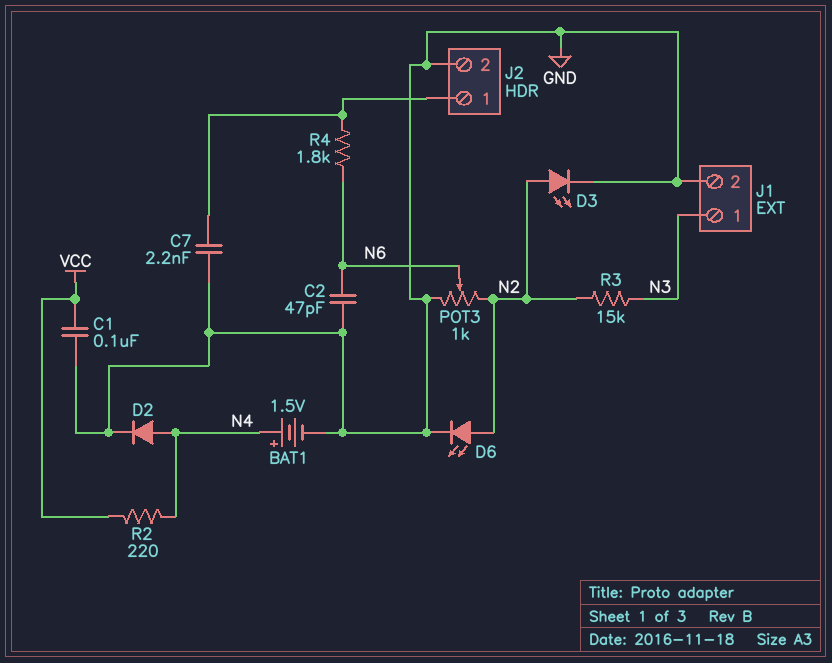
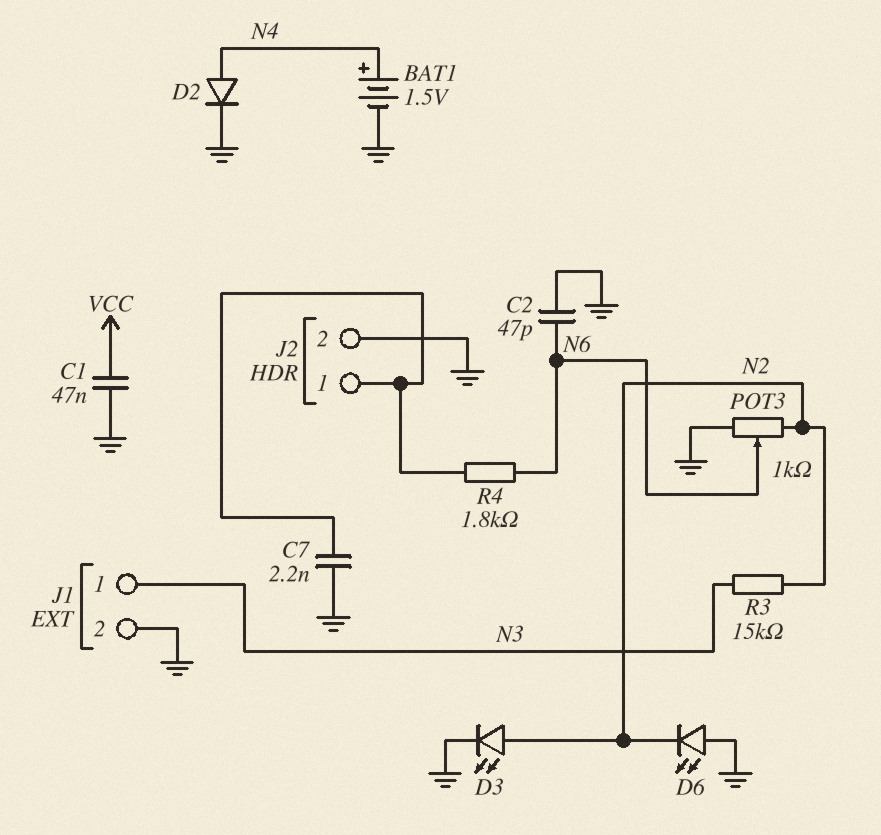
C1: 100nF (GND, VCC) -> 47nF (GND, VCC)
D6: LED (A N2, K GND) -> LED (A GND, K N2)
R2: 220 (N4, VCC) -> none

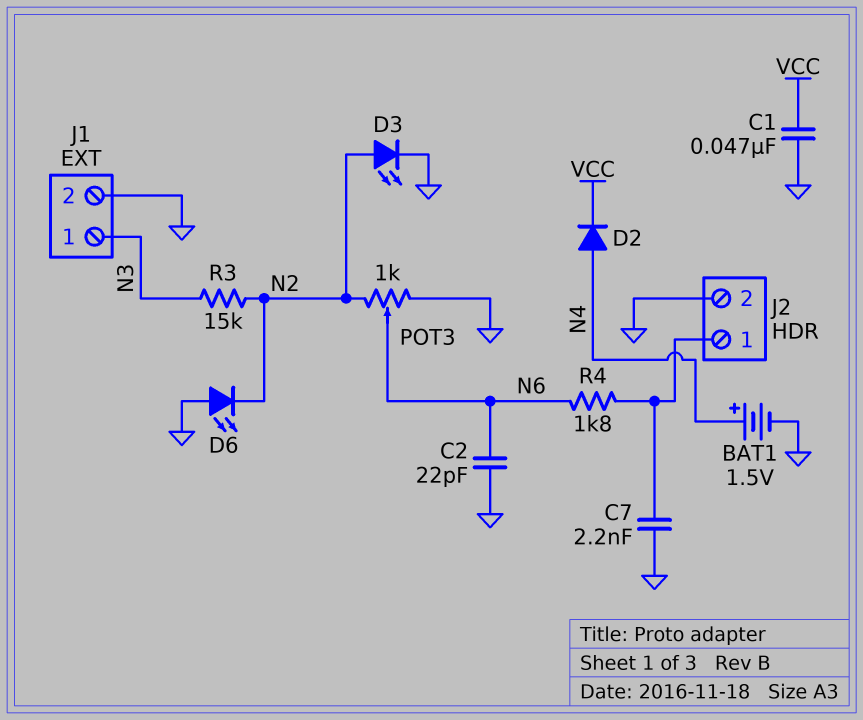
C2: 47pF (GND, N6) -> 22pF (GND, N6)
D2: diode (A N4, K GND) -> diode (A N4, K VCC)

